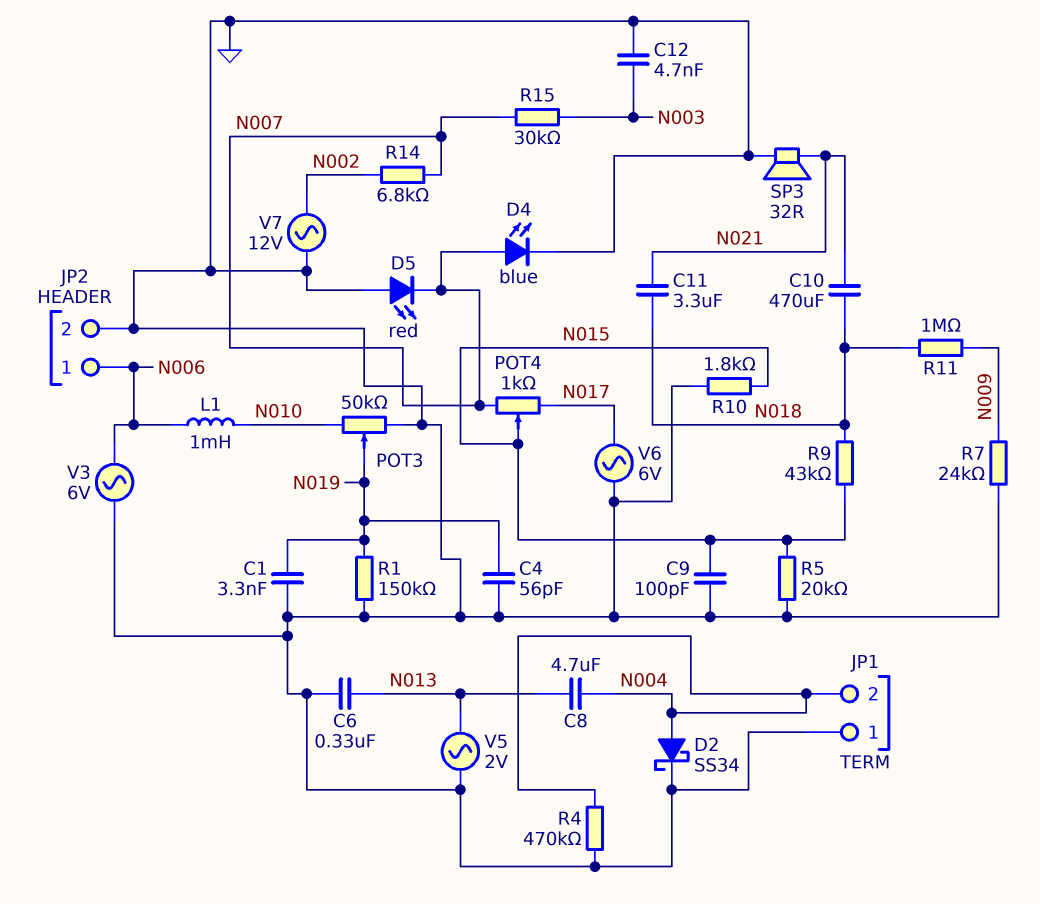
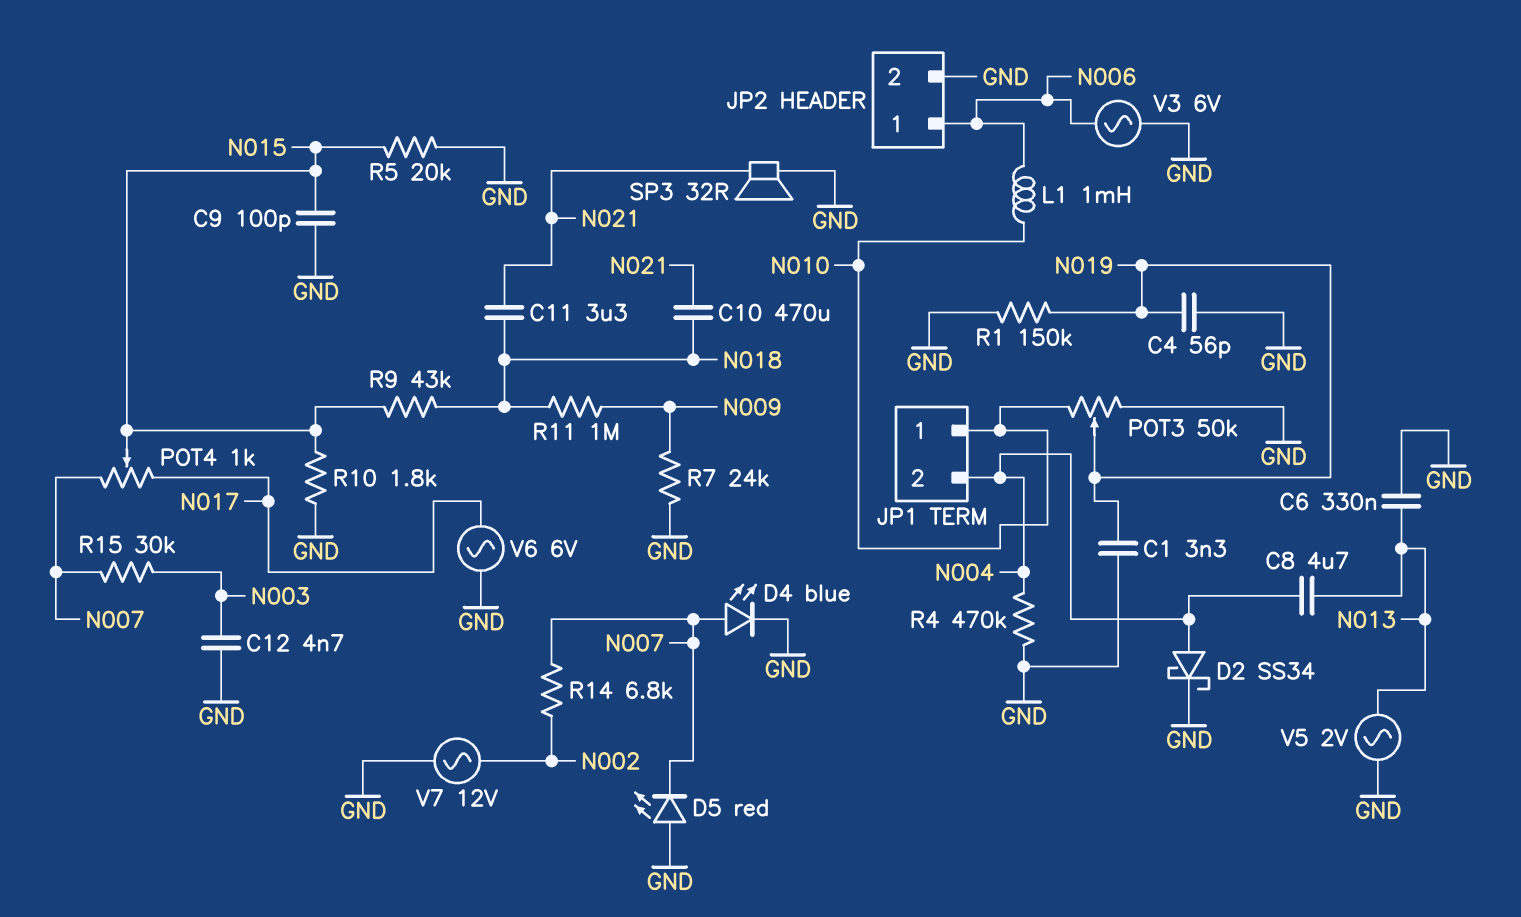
JP1 pin 1: GND -> N010

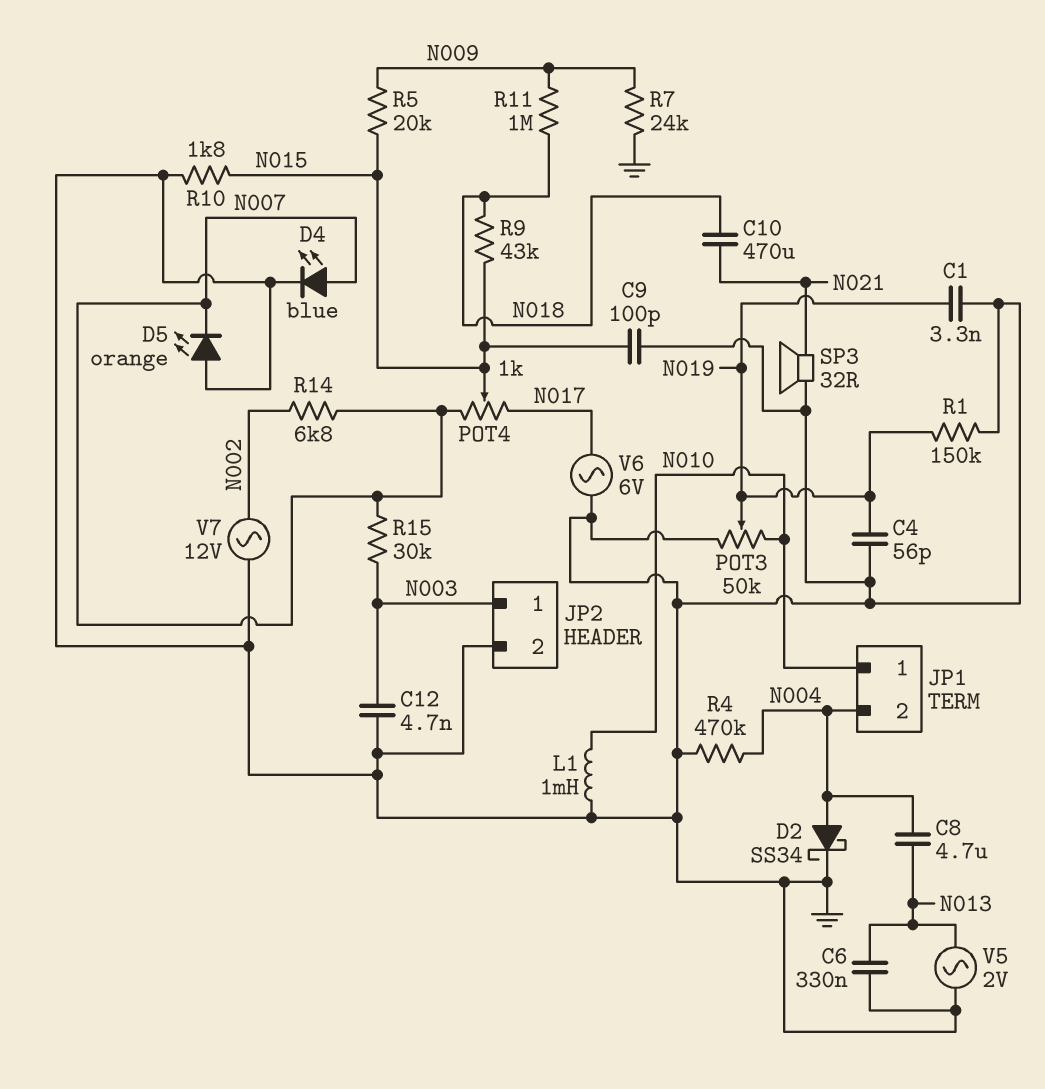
C11: 3.3uF (N018, N021) -> none
D5: LED red (A GND, K N007) -> LED orange (A GND, K N007)
JP2 pin 1: N006 -> N003
L1: 1mH (N006, N010) -> 1mH (GND, N010)
R5: 20k (GND, N015) -> 20k (N009, N015)
V3: AC 6V (GND, N006) -> none

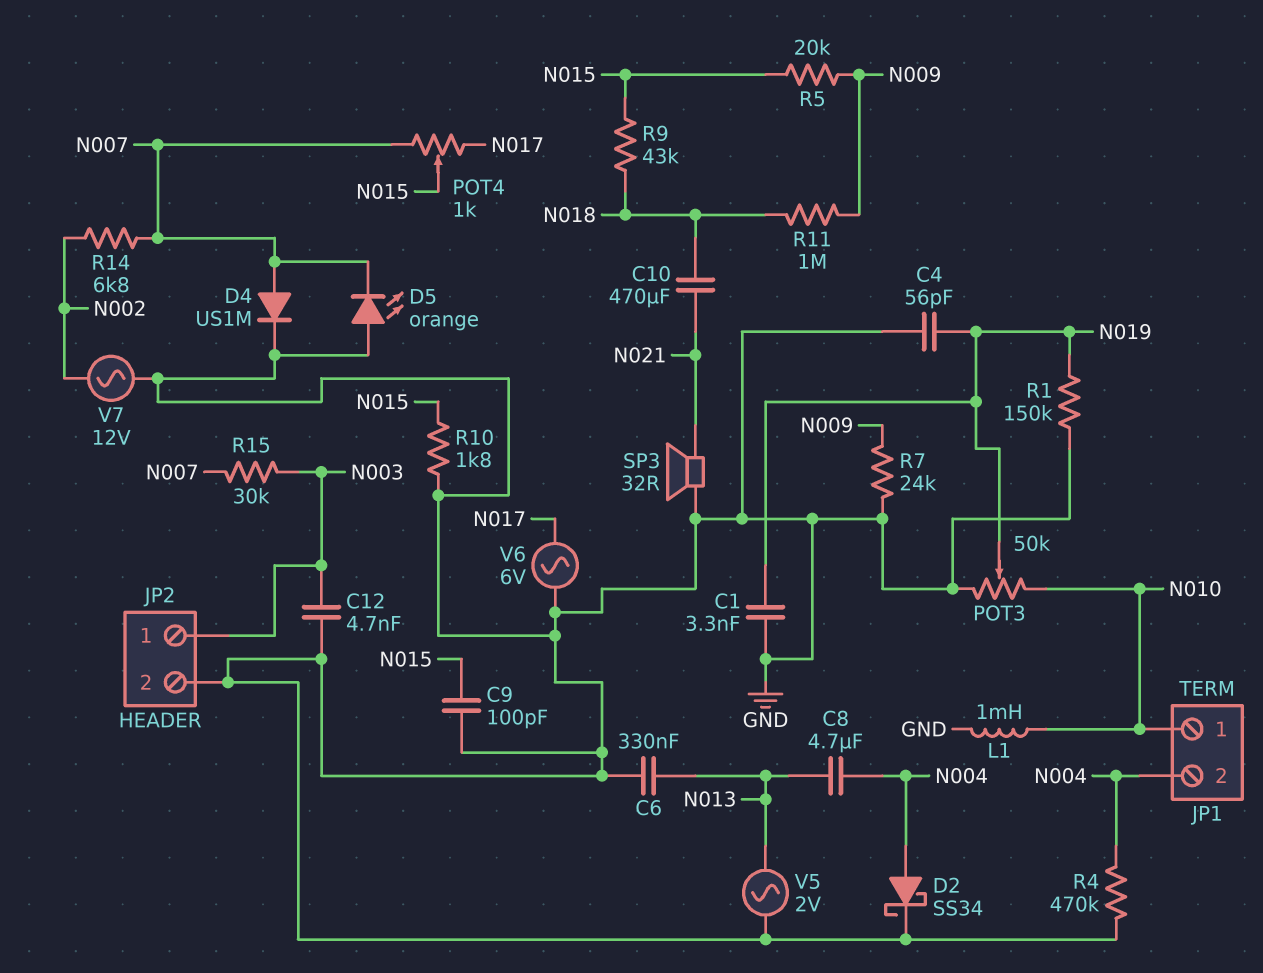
D4: LED blue (A N007, K GND) -> diode US1M (A N007, K GND)

